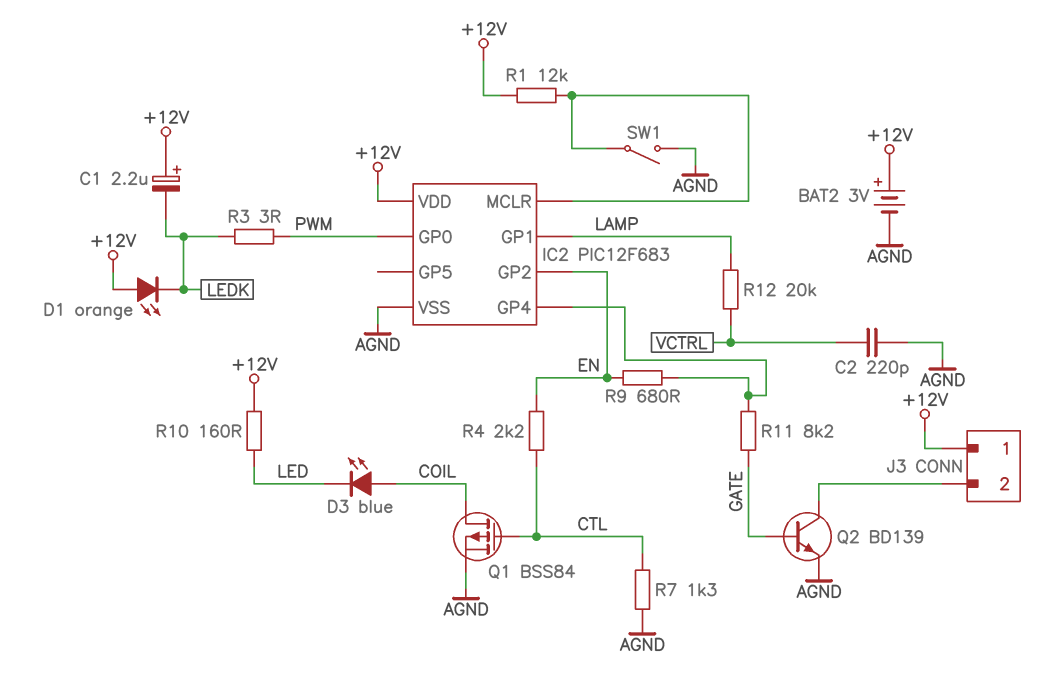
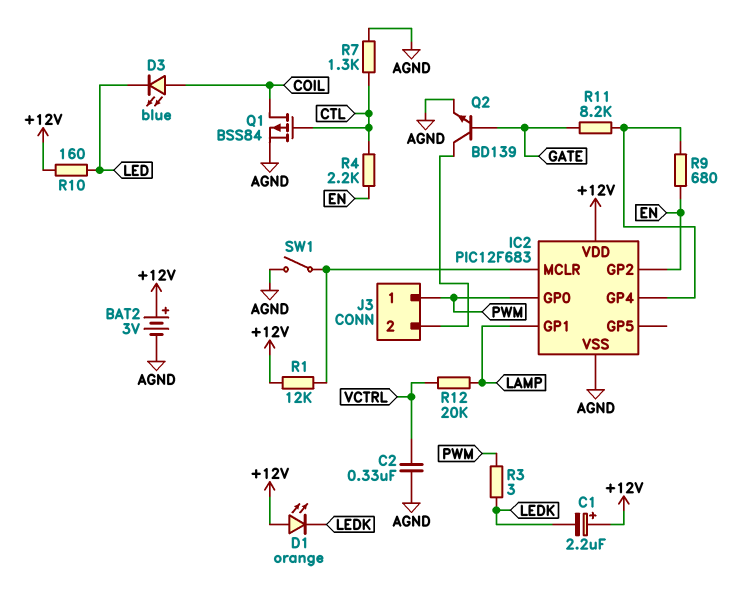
C2: 220pF (AGND, VCTRL) -> 330nF (AGND, VCTRL)
J3 pin 1: +12V -> PWM

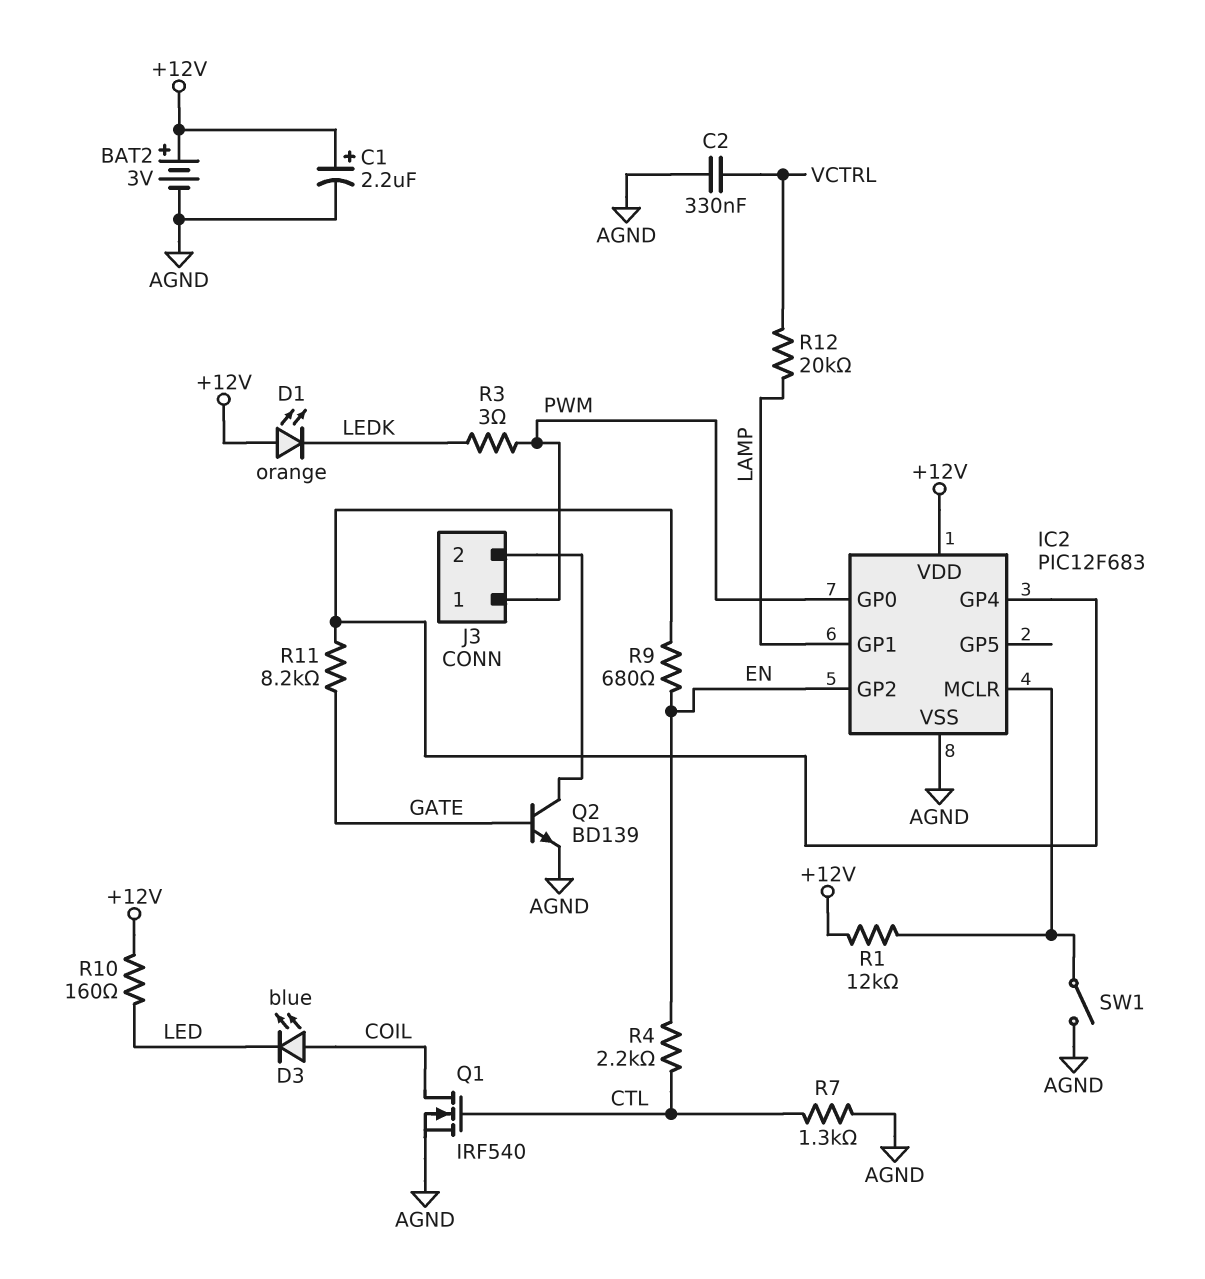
C1: 2.2uF (plus +12V, minus LEDK) -> 2.2uF (plus +12V, minus AGND)
Q1: PMOS BSS84 (G CTL, D COIL, S AGND) -> NMOS IRF540 (G CTL, D COIL, S AGND)

